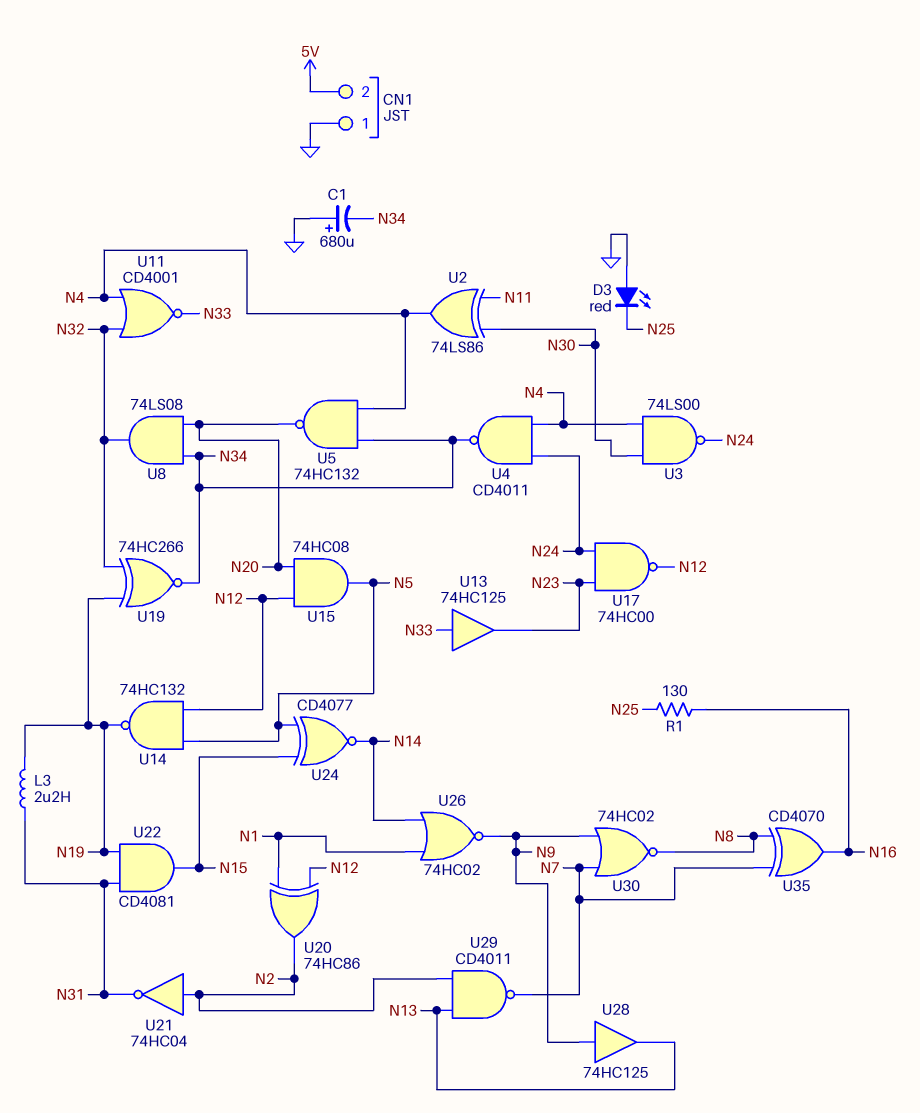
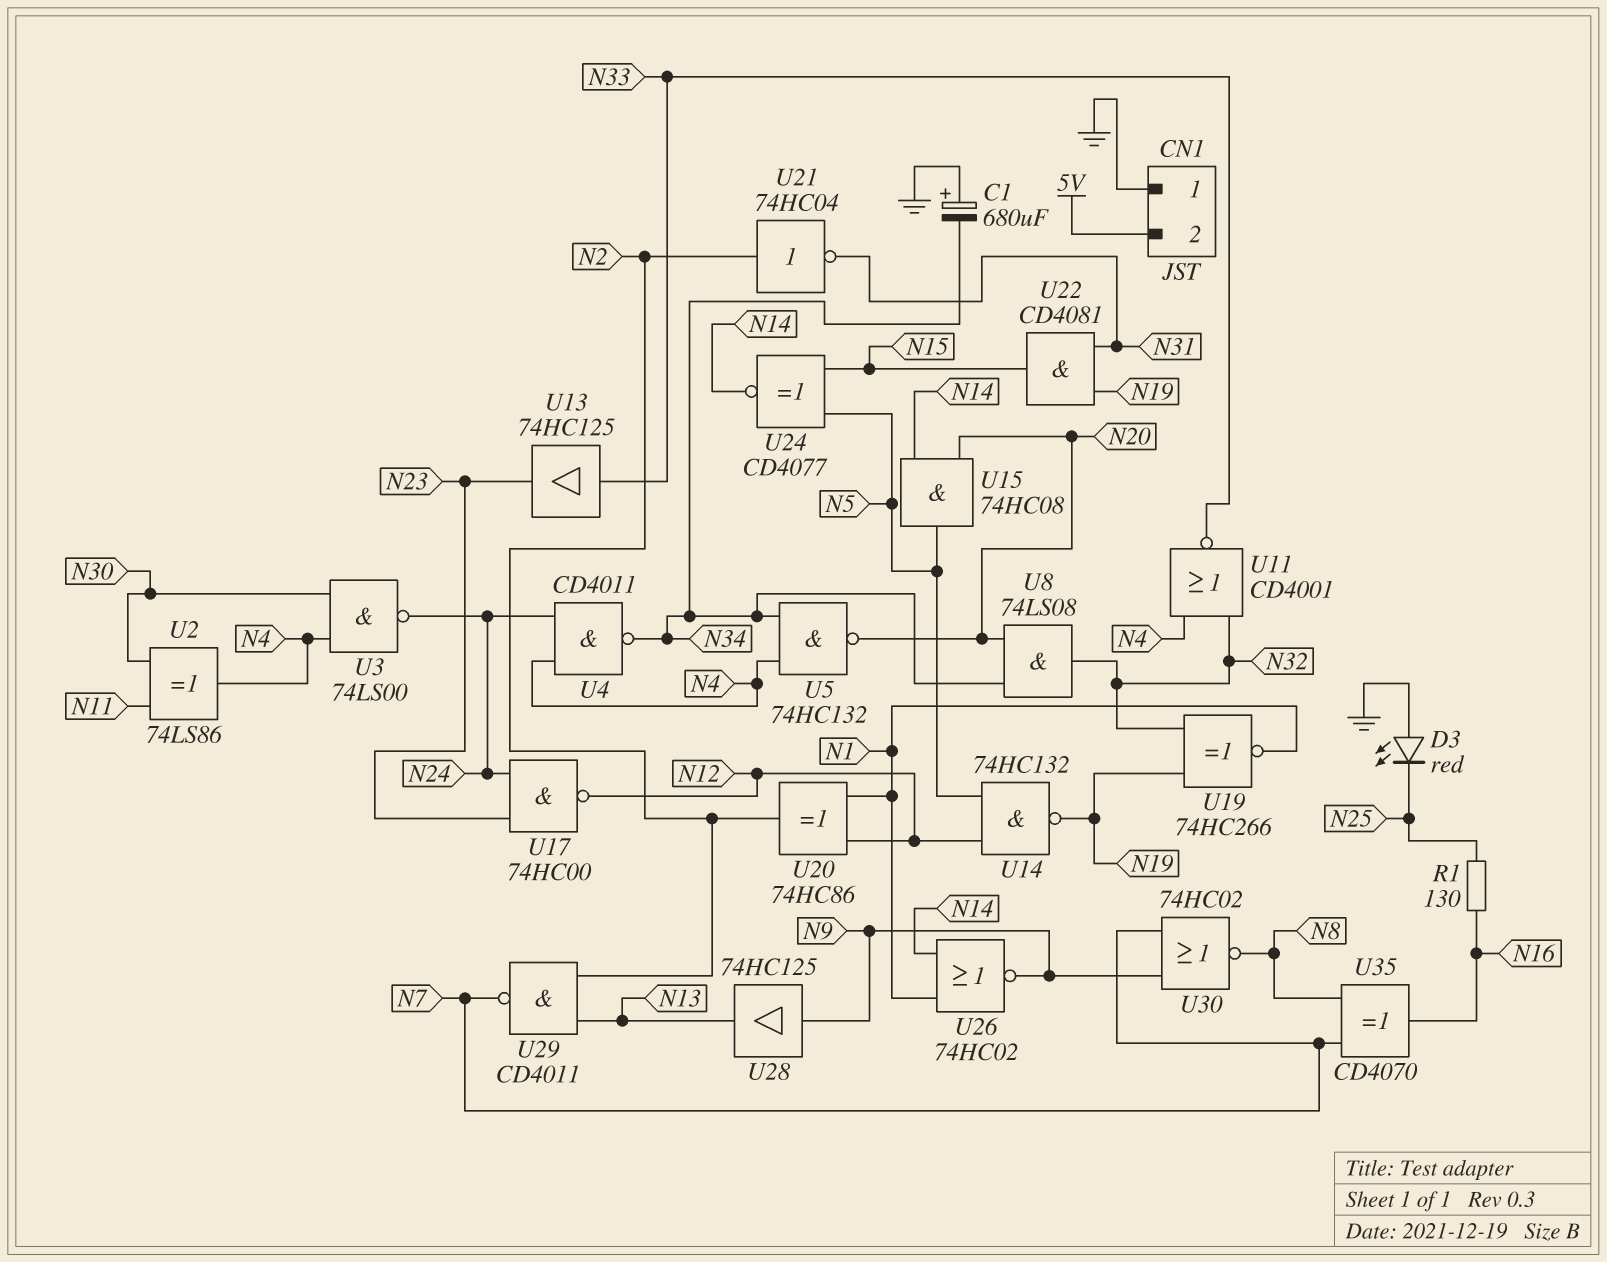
L3: 2.2uH (N19, N31) -> none
U15: AND 74HC08 (in N12, in N20, out N5) -> AND 74HC08 (in N14, in N20, out N5)
U19: XNOR 74HC266 (in N19, in N32, out N34) -> XNOR 74HC266 (in N19, in N32, out N1)

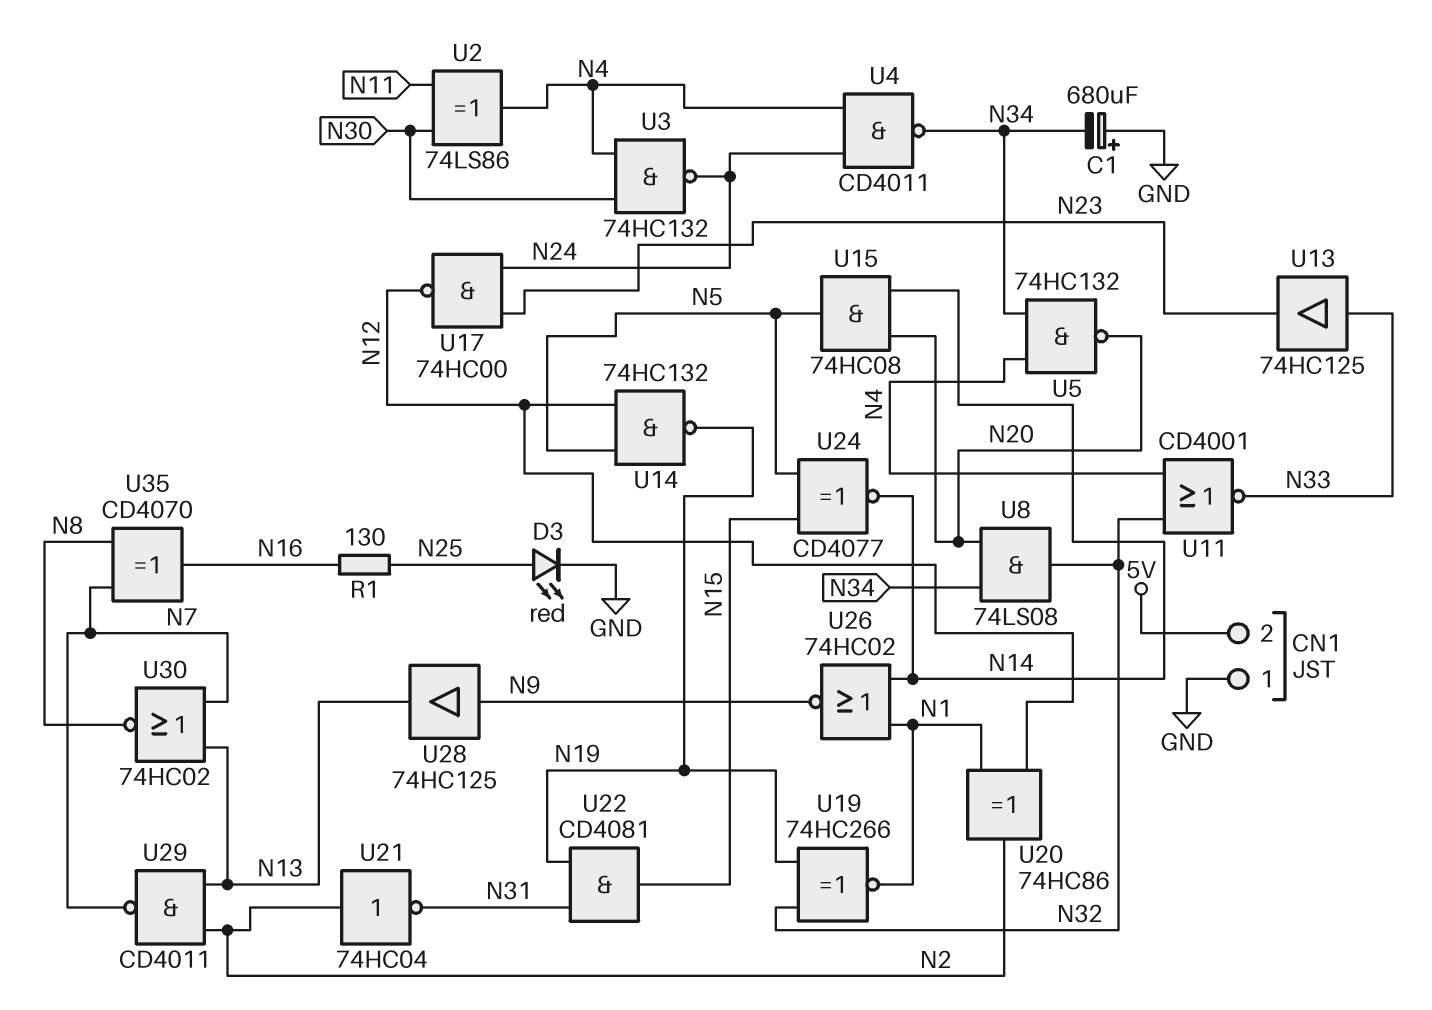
D3: LED red (A GND, K N25) -> LED red (A N25, K GND)
U3: NAND 74LS00 (in N4, in N30, out N24) -> NAND 74HC132 (in N4, in N30, out N24)
U30: NOR 74HC02 (in N7, in N9, out N8) -> NOR 74HC02 (in N7, in N13, out N8)

